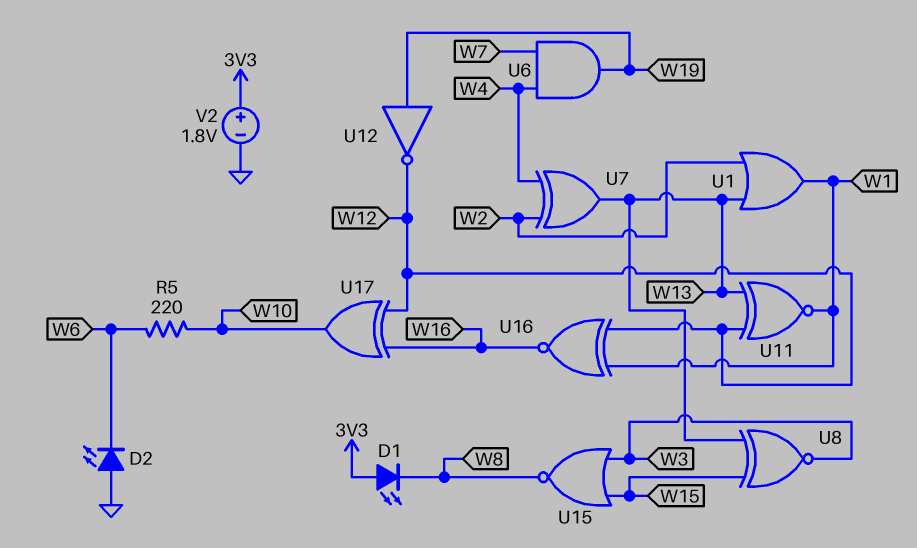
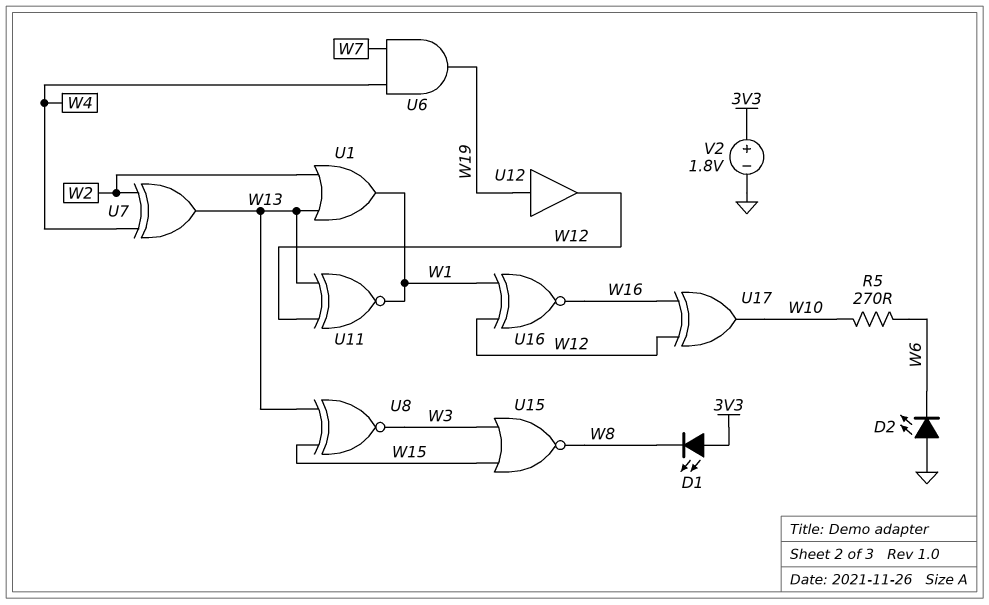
R5: 220 (W6, W10) -> 270 (W6, W10)
U12: NOT (in W19, out W12) -> buffer (in W19, out W12)

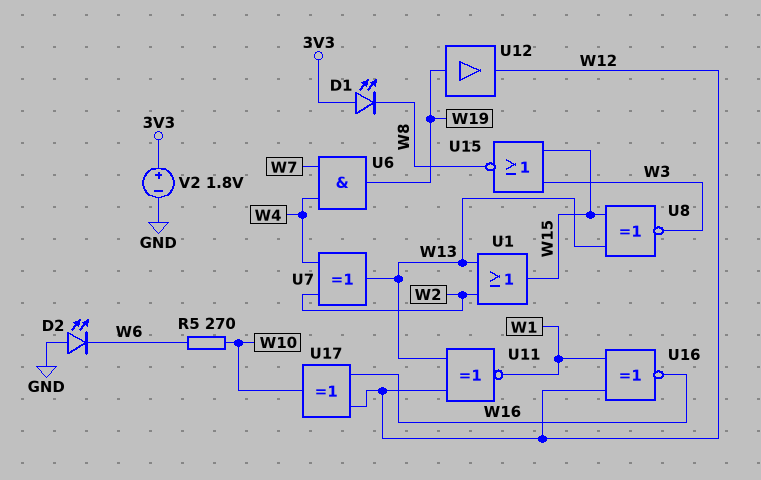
U1: OR (in W2, in W13, out W1) -> OR (in W2, in W13, out W15)

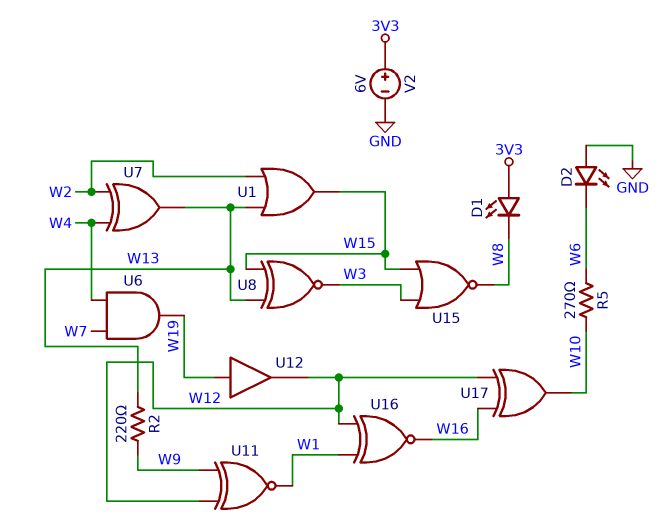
R2: none -> 220 (W9, W13)
U11: XNOR (in W12, in W13, out W1) -> XNOR (in W9, in W12, out W1)
V2: 1.8V (plus 3V3, minus GND) -> 6V (plus 3V3, minus GND)

